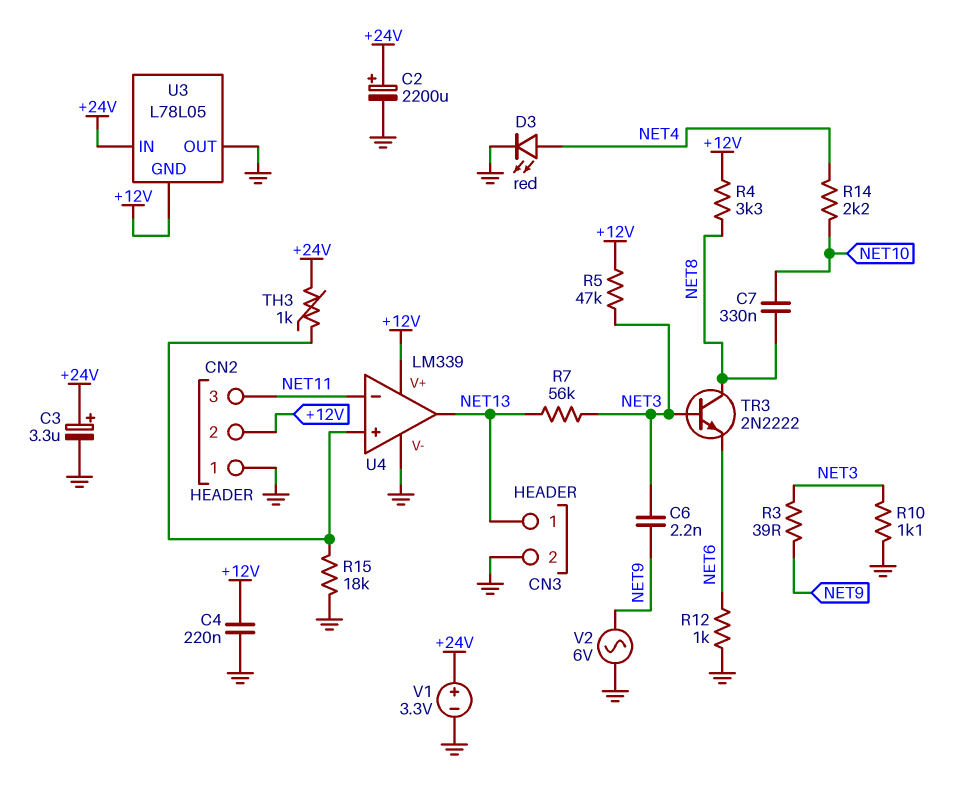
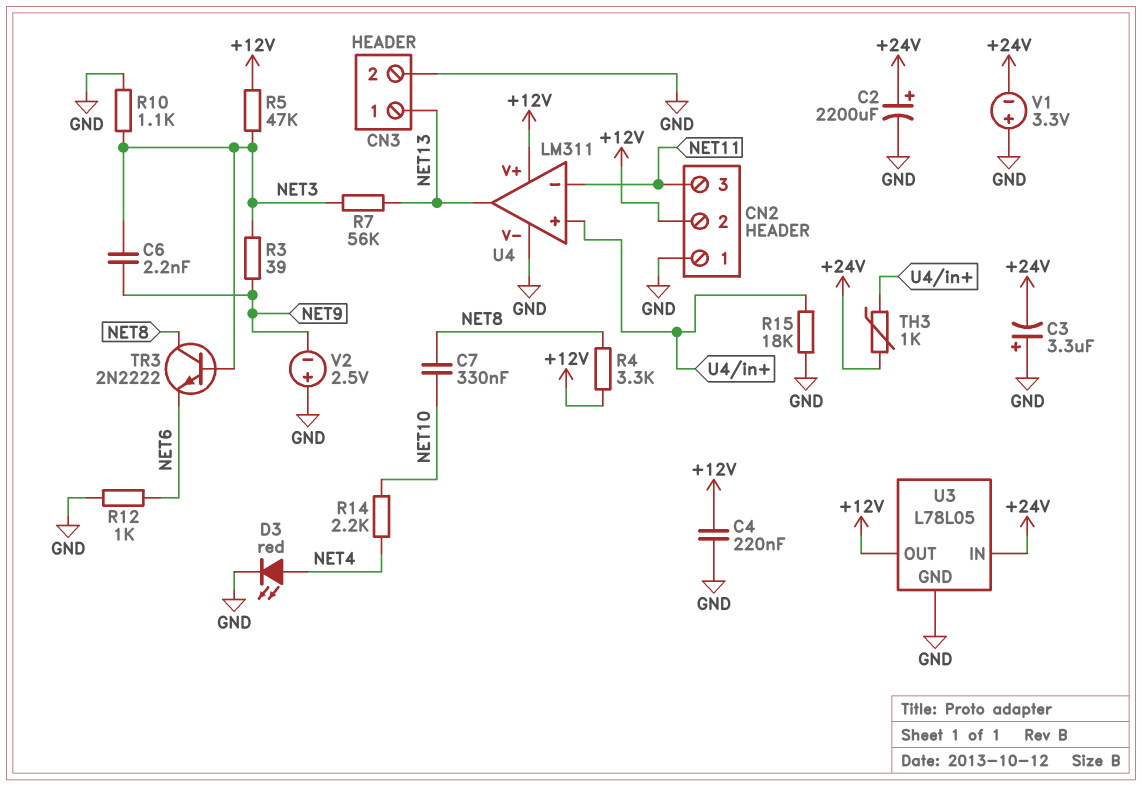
C3: 3.3uF (plus +24V, minus GND) -> 3.3uF (plus GND, minus +24V)
U3 pin GND: +12V -> GND
U3 pin OUT: GND -> +12V
U4: LM339 -> LM311
V1: 3.3V (plus +24V, minus GND) -> 3.3V (plus GND, minus +24V)
V2: AC 6V (GND, NET9) -> 2.5V (plus GND, minus NET9)

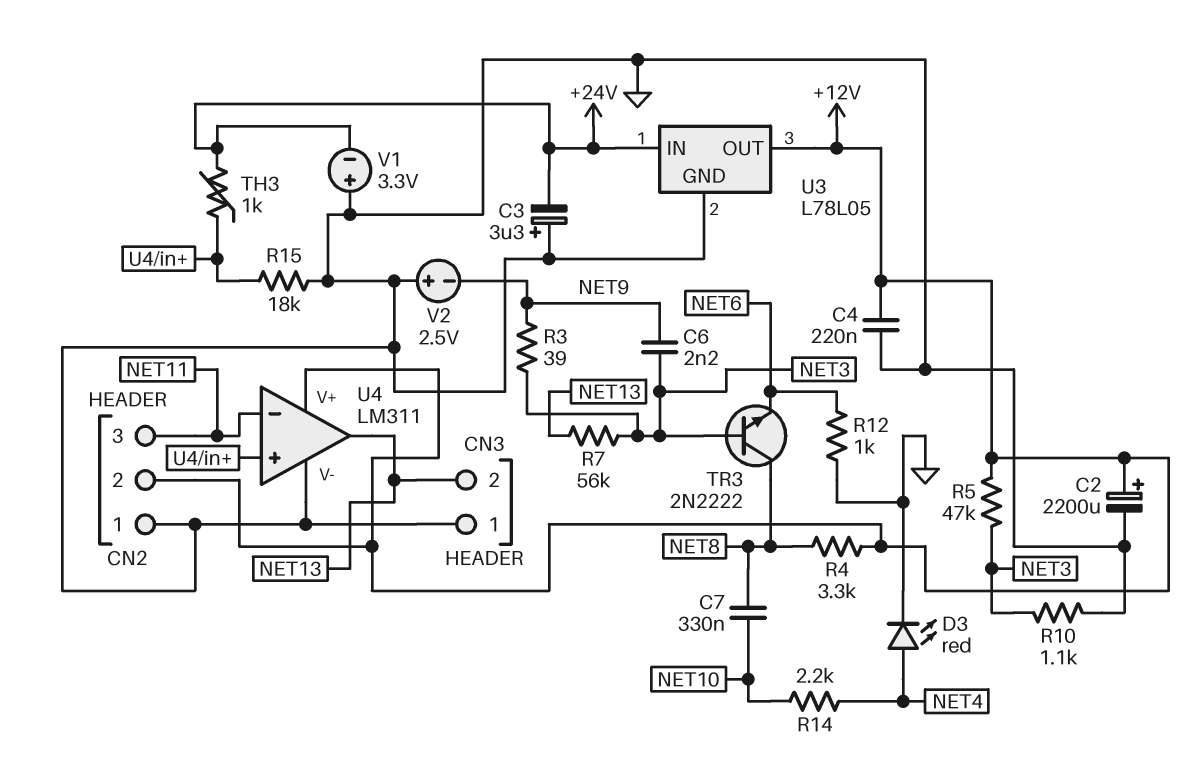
C2: 2200uF (plus +24V, minus GND) -> 2200uF (plus +12V, minus GND)
CN3 pin 1: NET13 -> GND
CN3 pin 2: GND -> NET13

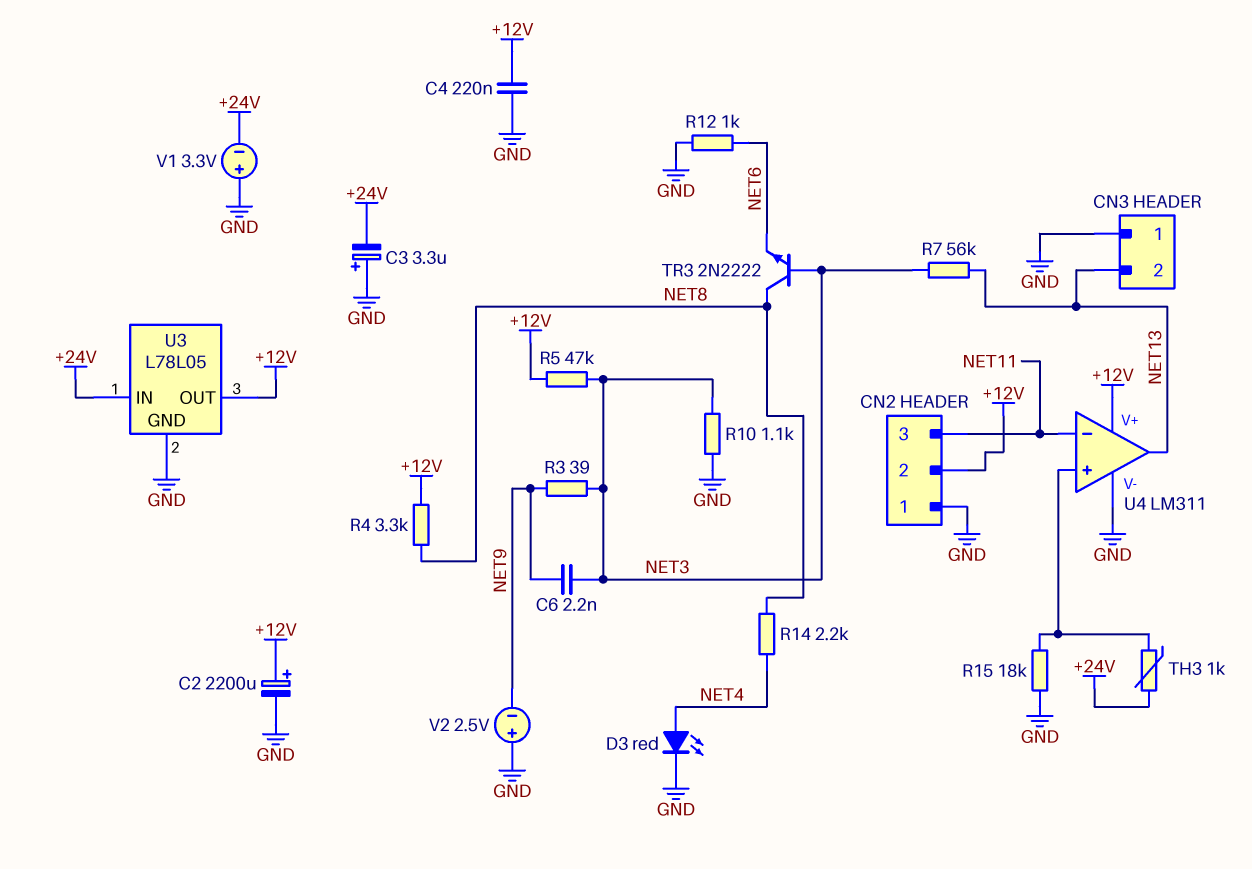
C7: 330nF (NET8, NET10) -> none
R14: 2.2k (NET4, NET10) -> 2.2k (NET4, NET8)

